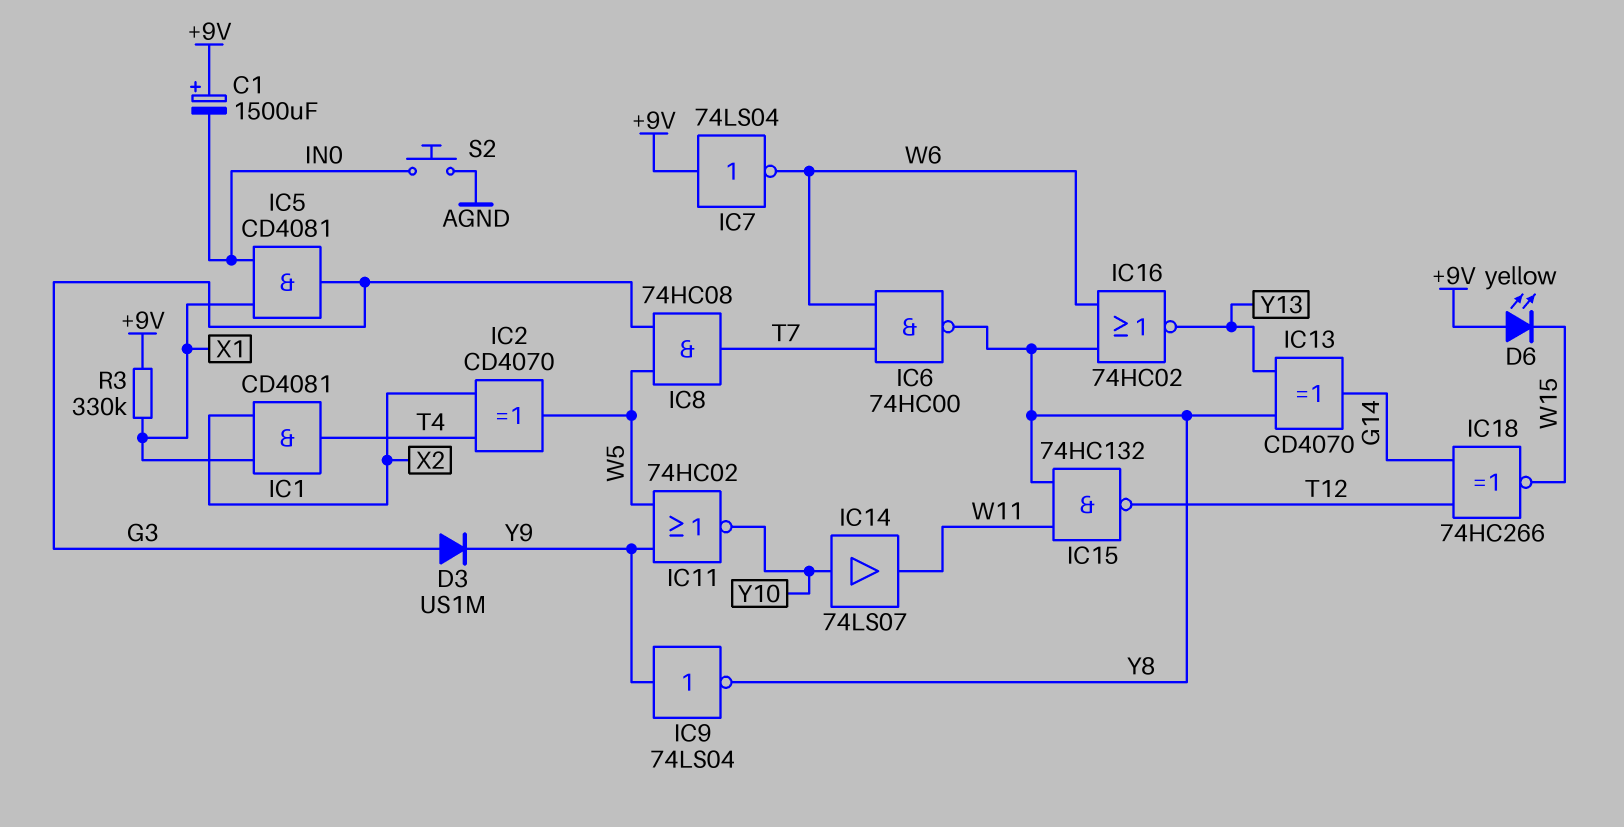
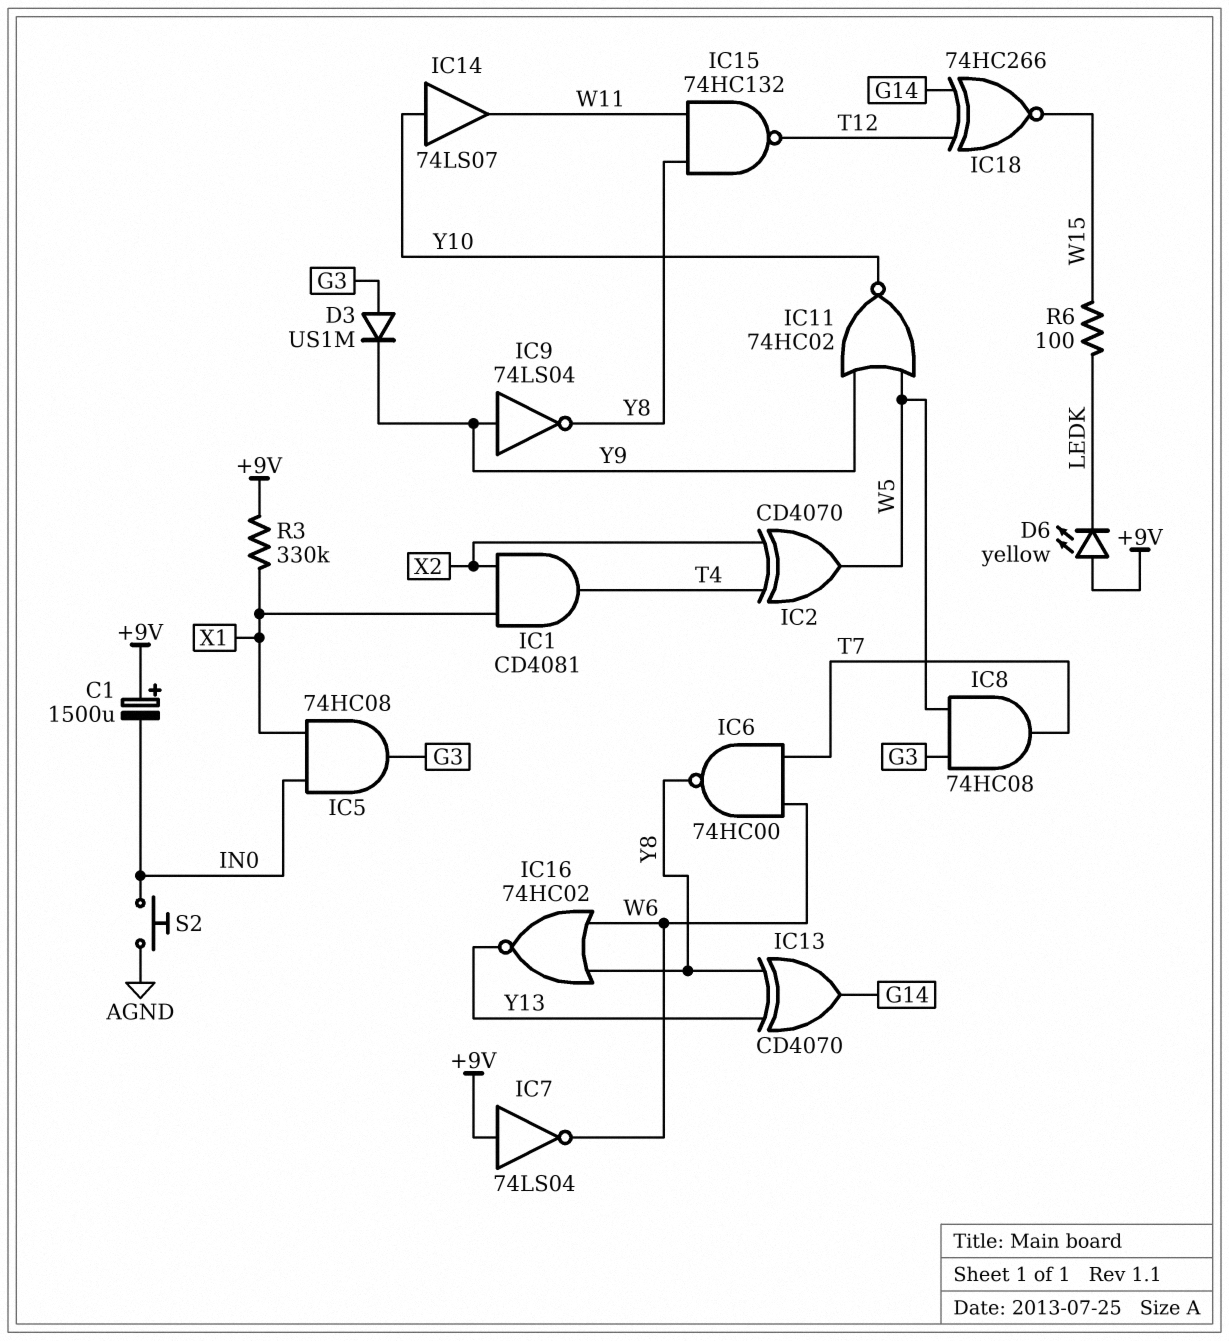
D6: LED yellow (A +9V, K W15) -> LED yellow (A +9V, K LEDK)
IC5: AND CD4081 (in IN0, in X1, out G3) -> AND 74HC08 (in IN0, in X1, out G3)
R6: none -> 100 (LEDK, W15)

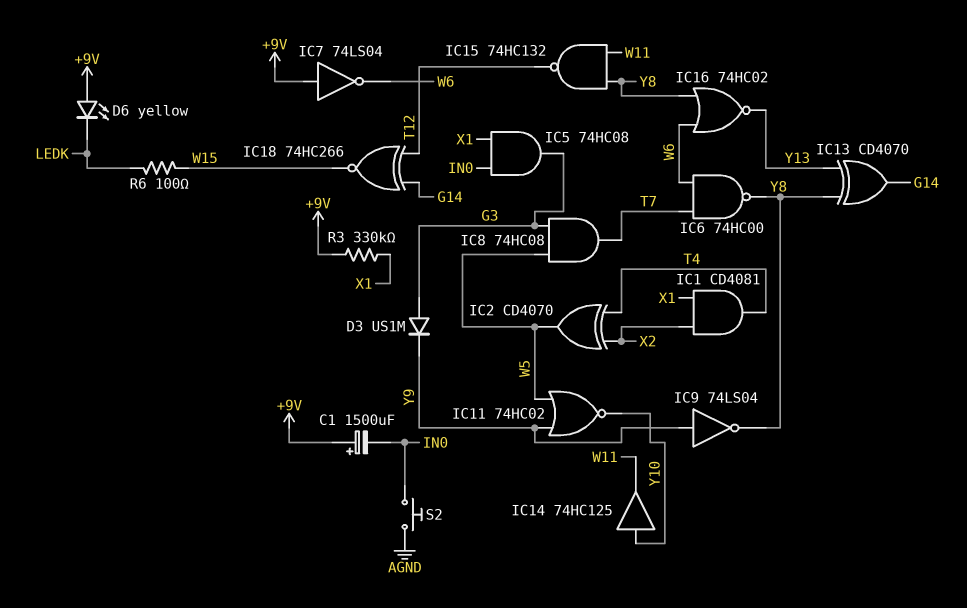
IC14: buffer 74LS07 (in Y10, out W11) -> buffer 74HC125 (in Y10, out W11)

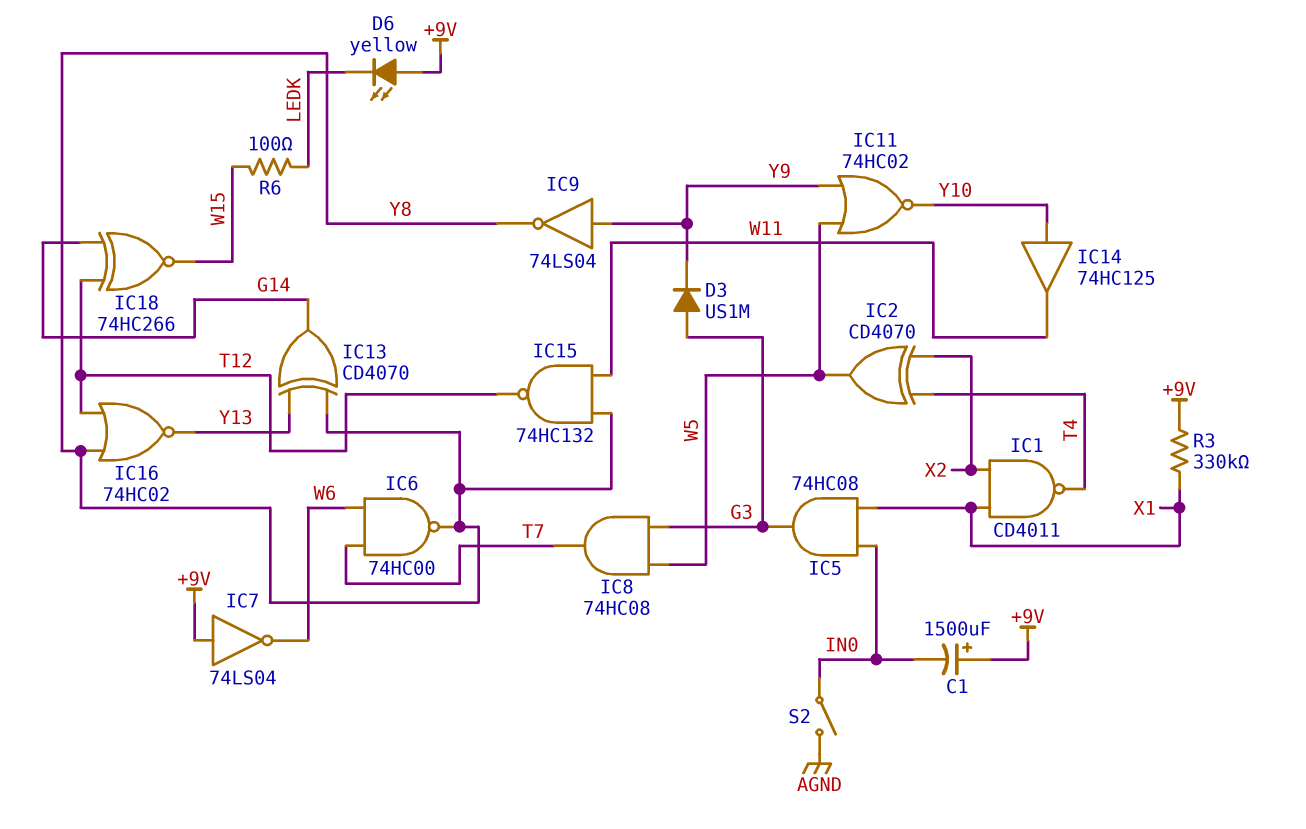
IC1: AND CD4081 (in X1, in X2, out T4) -> NAND CD4011 (in X1, in X2, out T4)
IC16: NOR 74HC02 (in W6, in Y8, out Y13) -> NOR 74HC02 (in T12, in Y8, out Y13)
S2: button (AGND, IN0) -> switch (AGND, IN0)

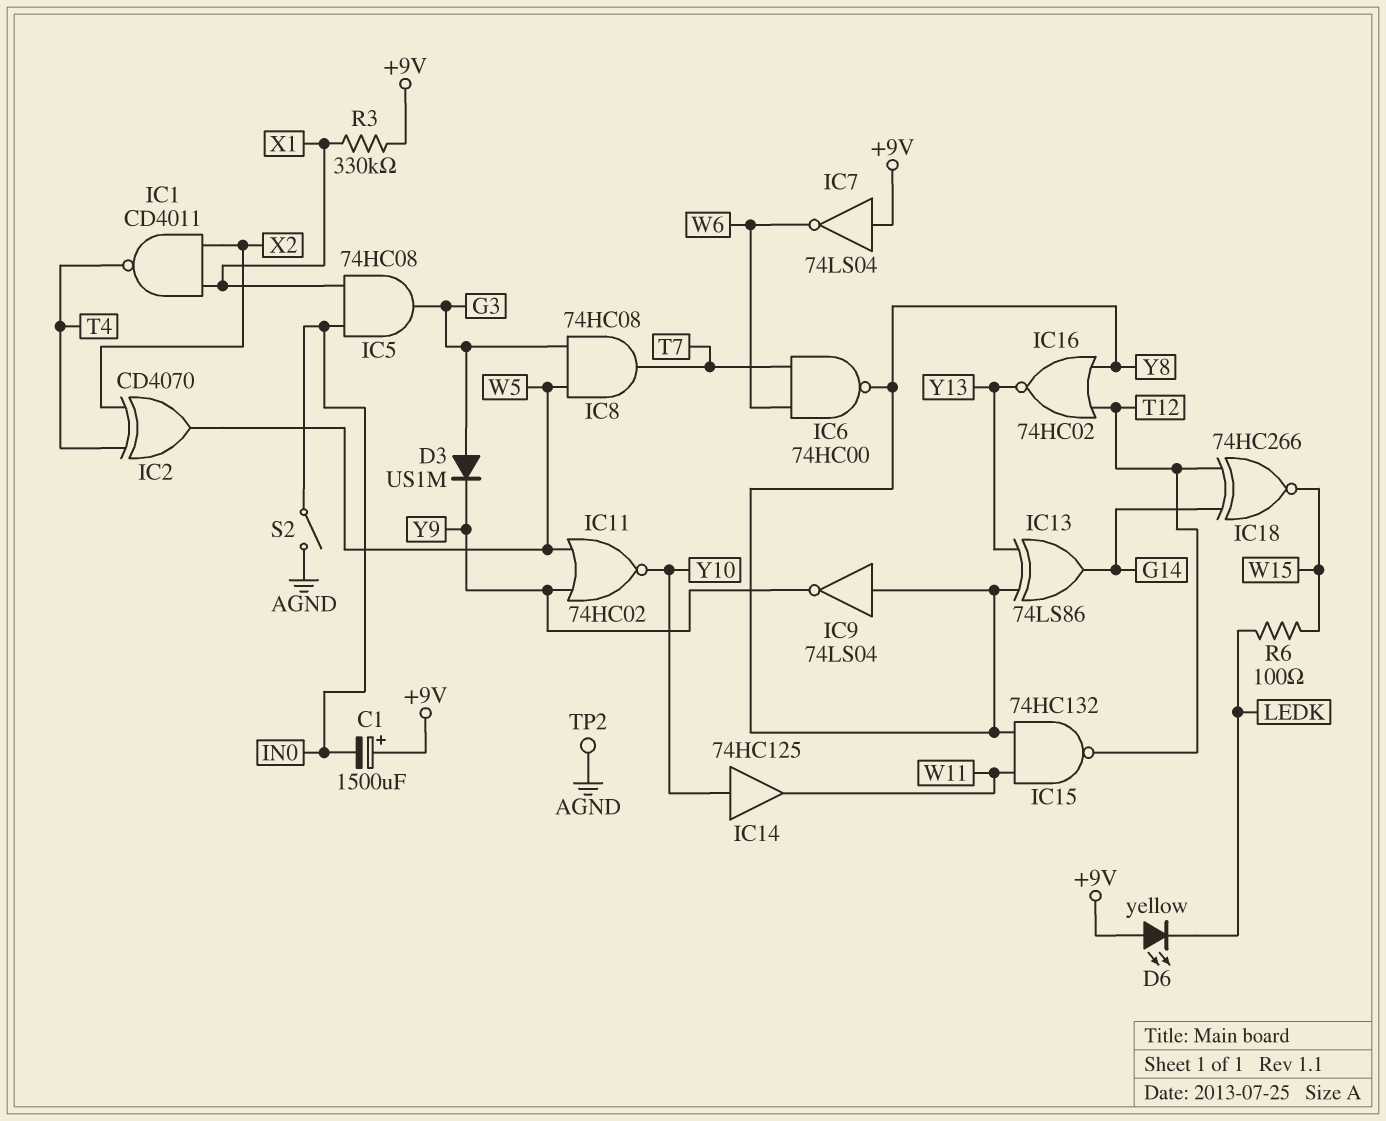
IC9: NOT 74LS04 (in Y9, out Y8) -> NOT 74LS04 (in Y8, out Y9)
IC13: XOR CD4070 (in Y8, in Y13, out G14) -> XOR 74LS86 (in Y8, in Y13, out G14)
TP2: none -> test point (AGND)

